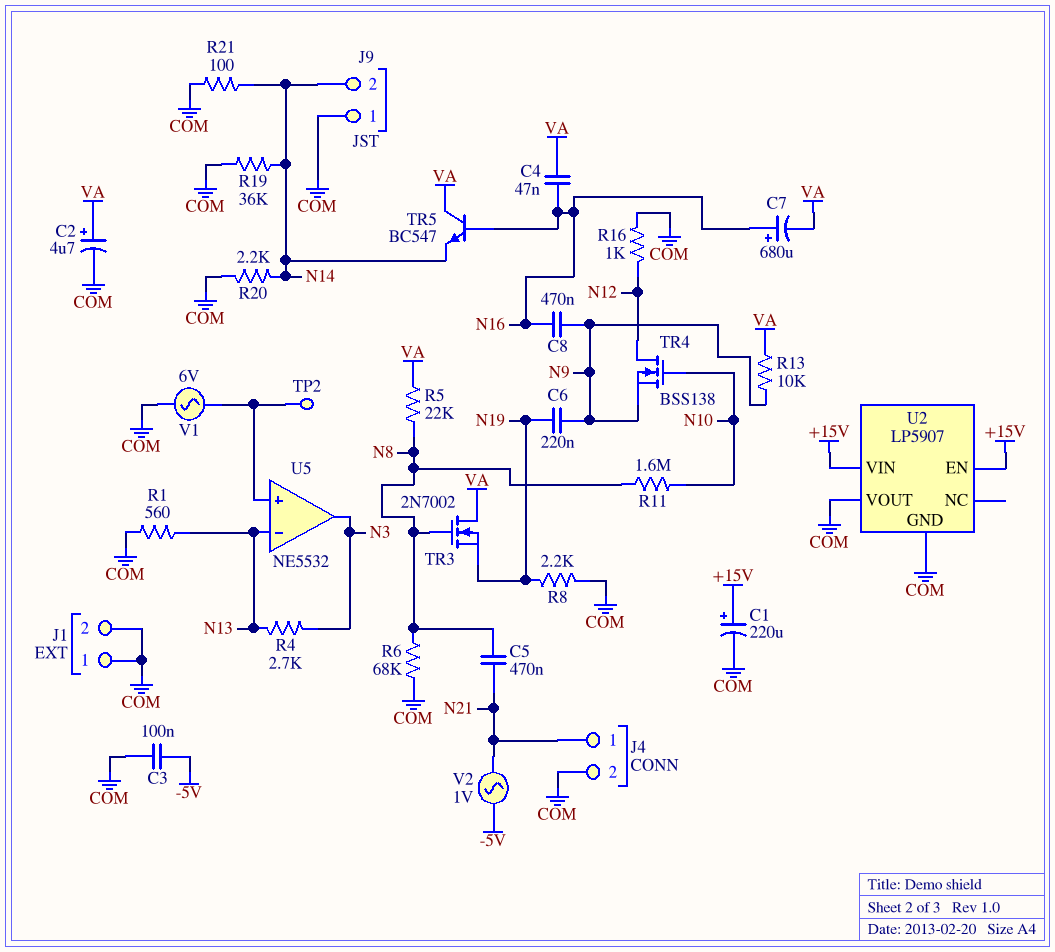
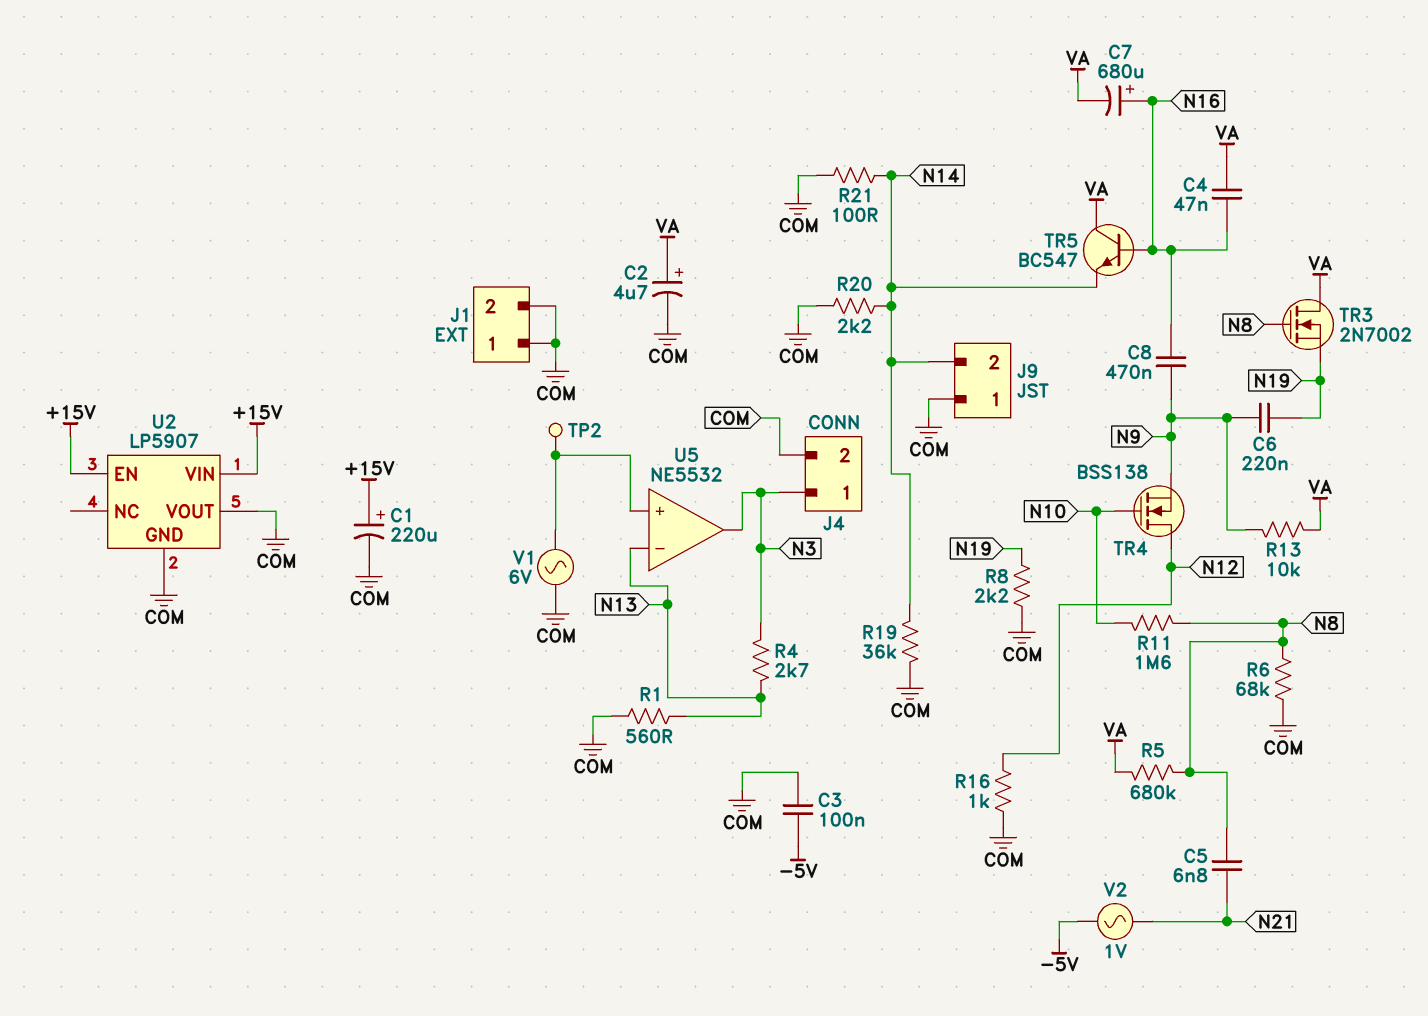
C5: 470nF (N8, N21) -> 6.8nF (N8, N21)
J4 pin 1: N21 -> N3
R5: 22k (N8, VA) -> 680k (N8, VA)

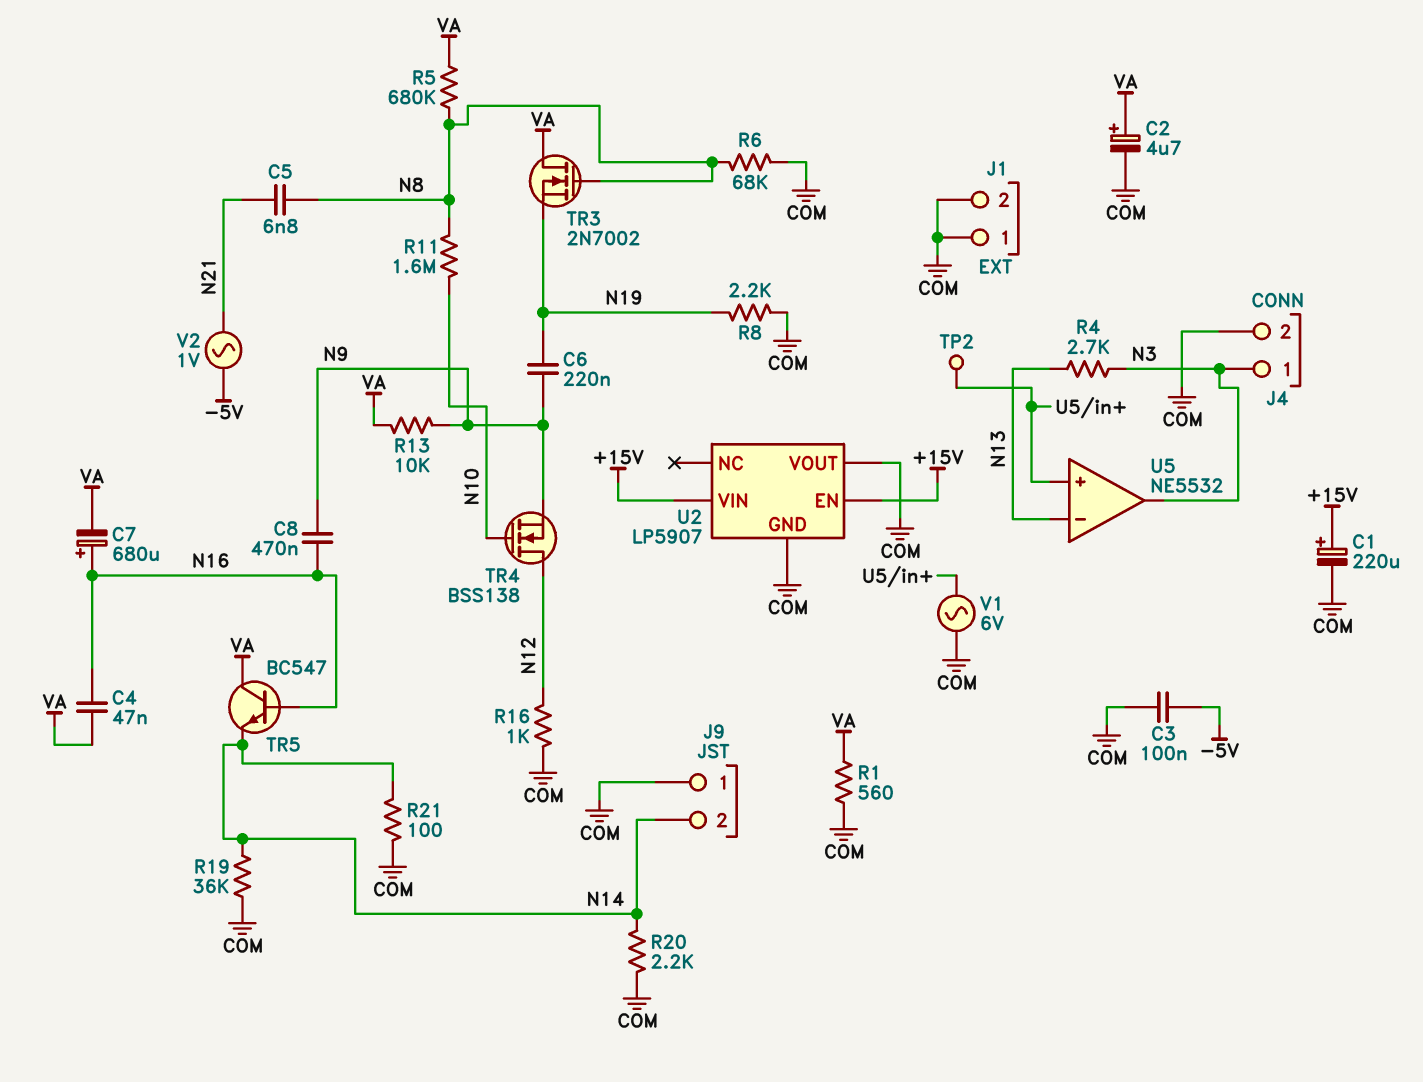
R1: 560 (COM, N13) -> 560 (COM, VA)

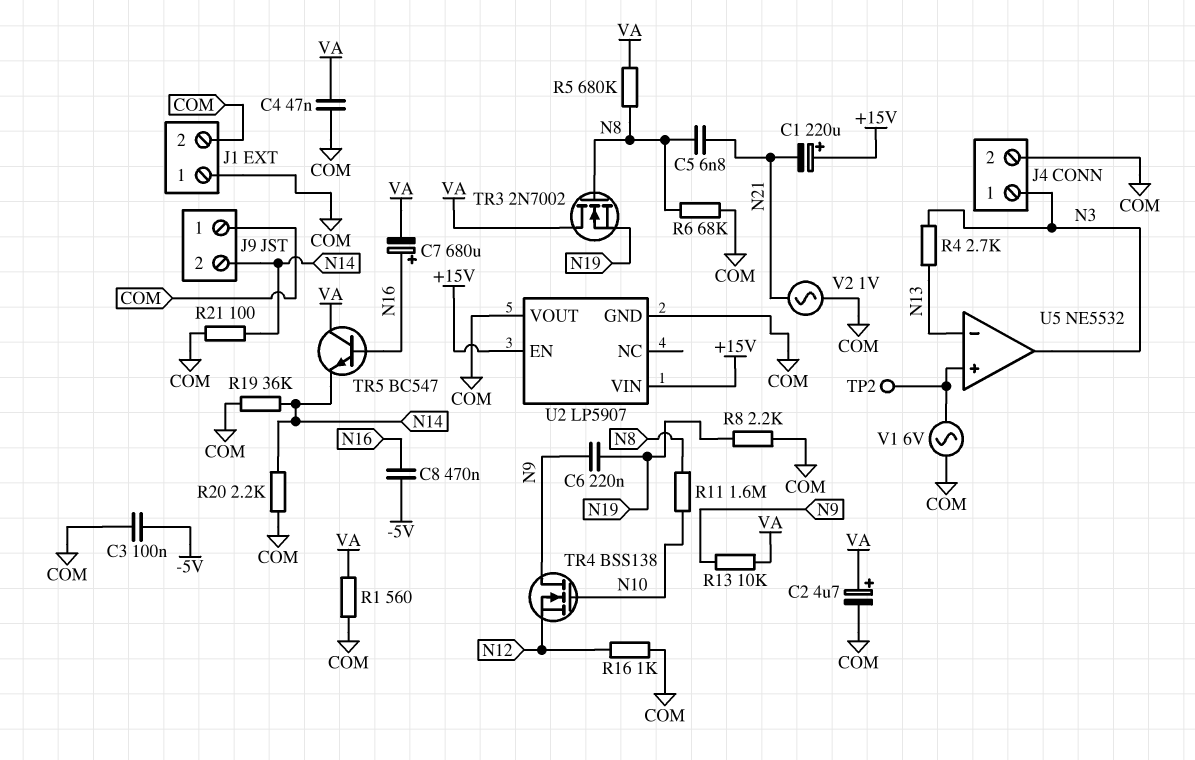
C1: 220uF (plus +15V, minus COM) -> 220uF (plus +15V, minus N21)
C4: 47nF (N16, VA) -> 47nF (COM, VA)
C8: 470nF (N9, N16) -> 470nF (-5V, N16)
TR4: NMOS BSS138 (G N10, D N12, S N9) -> NMOS BSS138 (G N10, D N9, S N12)
V2: AC 1V (-5V, N21) -> AC 1V (COM, N21)

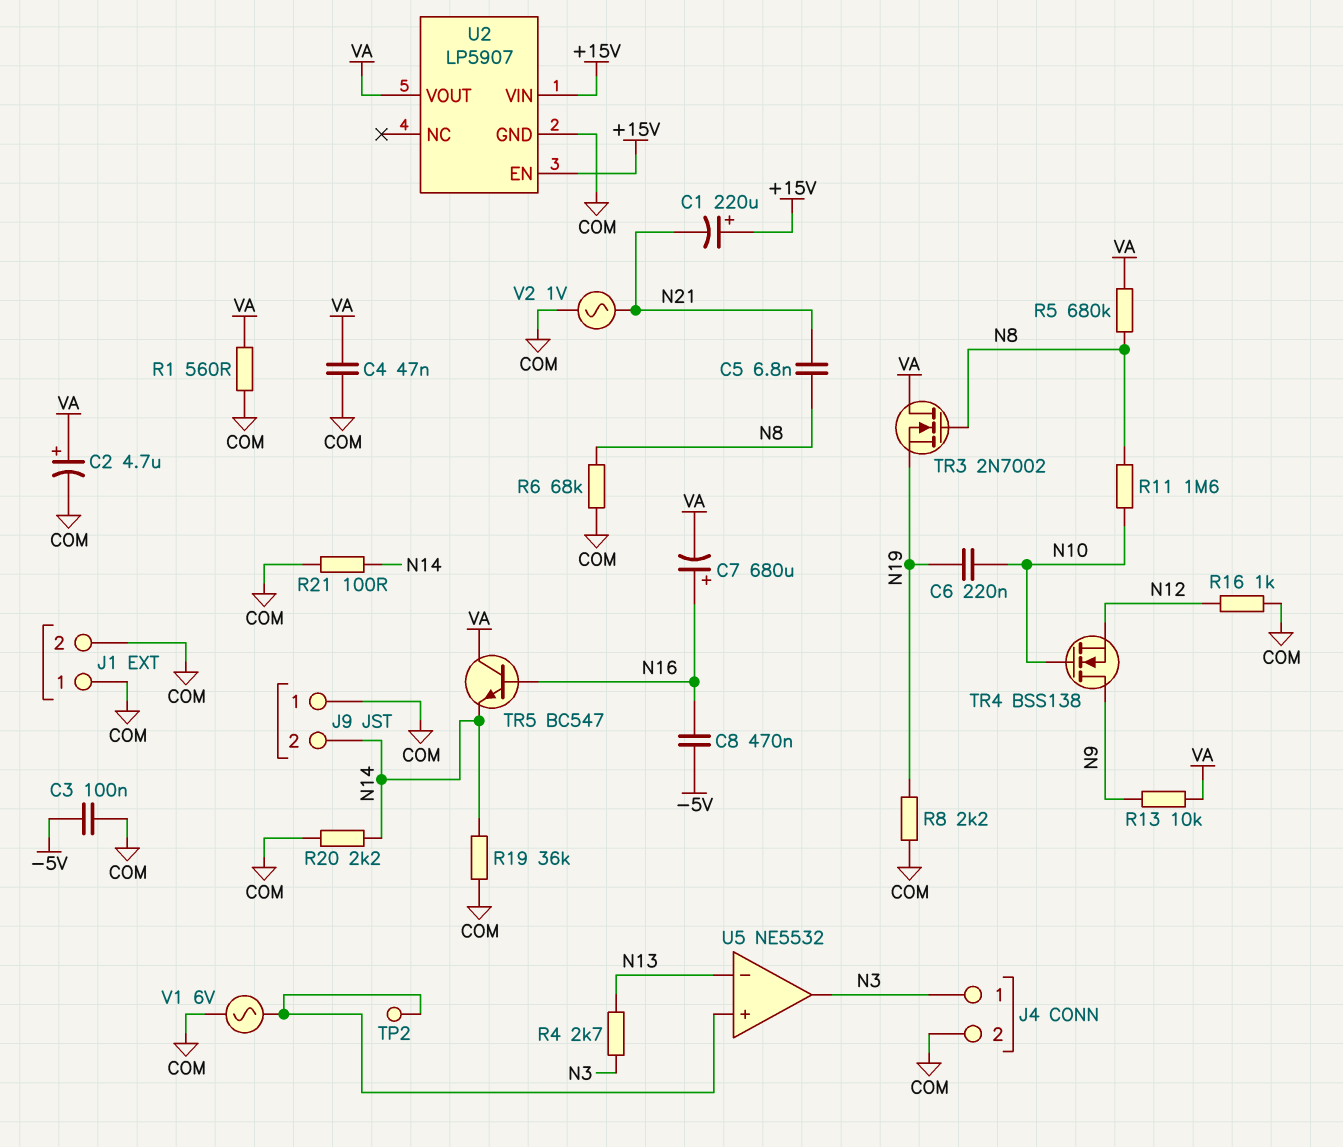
C6: 220nF (N9, N19) -> 220nF (N10, N19)
U2 pin VOUT: COM -> VA

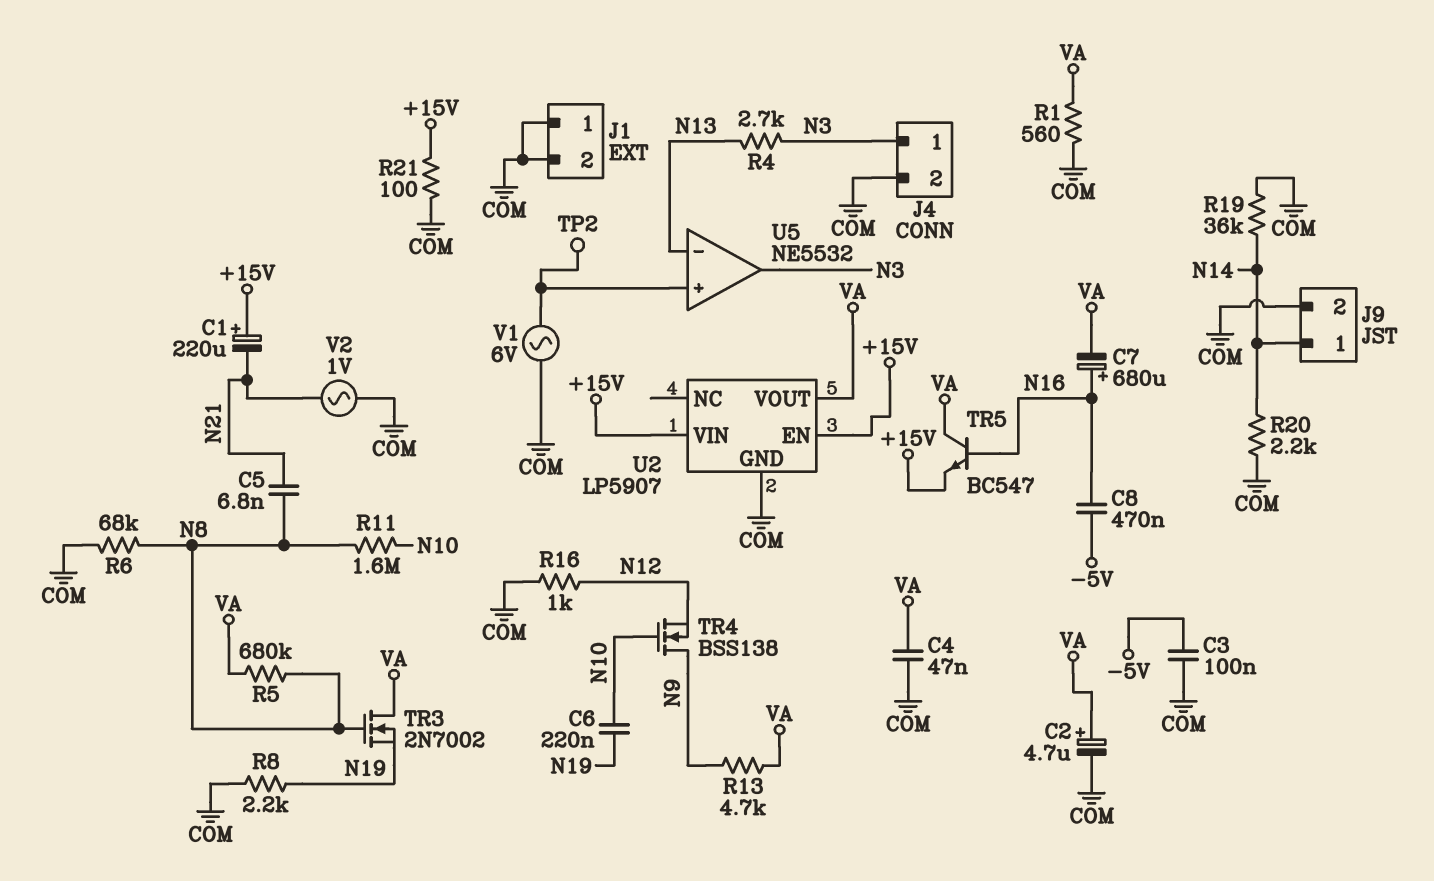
J9 pin 1: COM -> N14
J9 pin 2: N14 -> COM
R13: 10k (N9, VA) -> 4.7k (N9, VA)
R21: 100 (COM, N14) -> 100 (+15V, COM)
TR5: NPN BC547 (B N16, C VA, E N14) -> NPN BC547 (B N16, C VA, E +15V)

